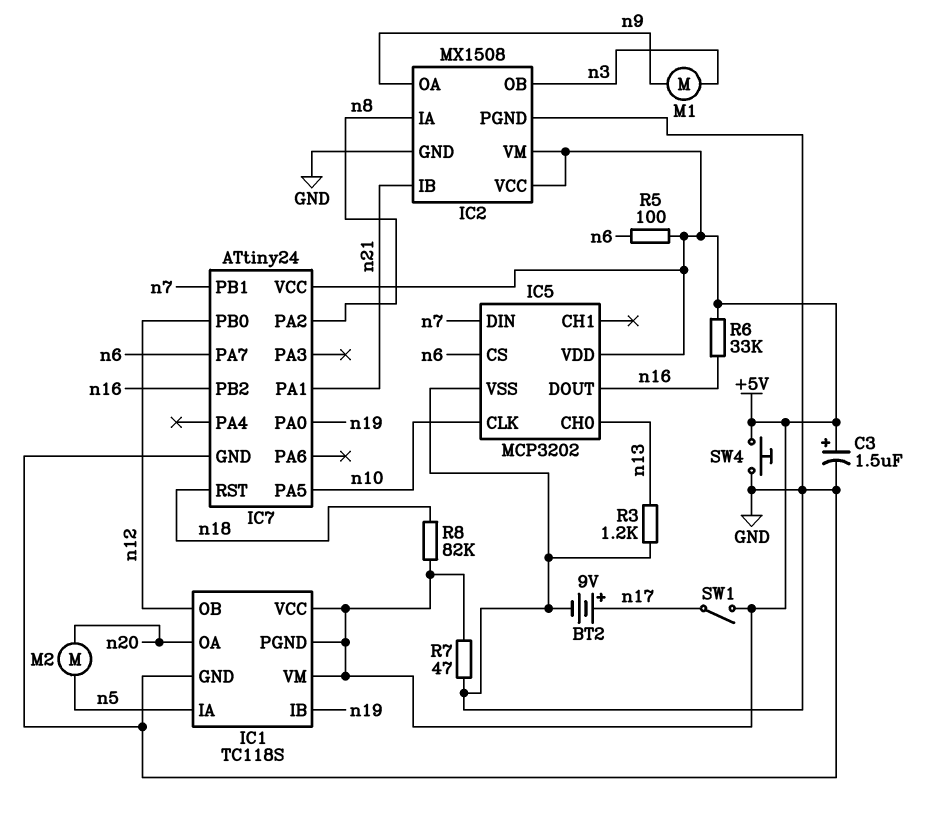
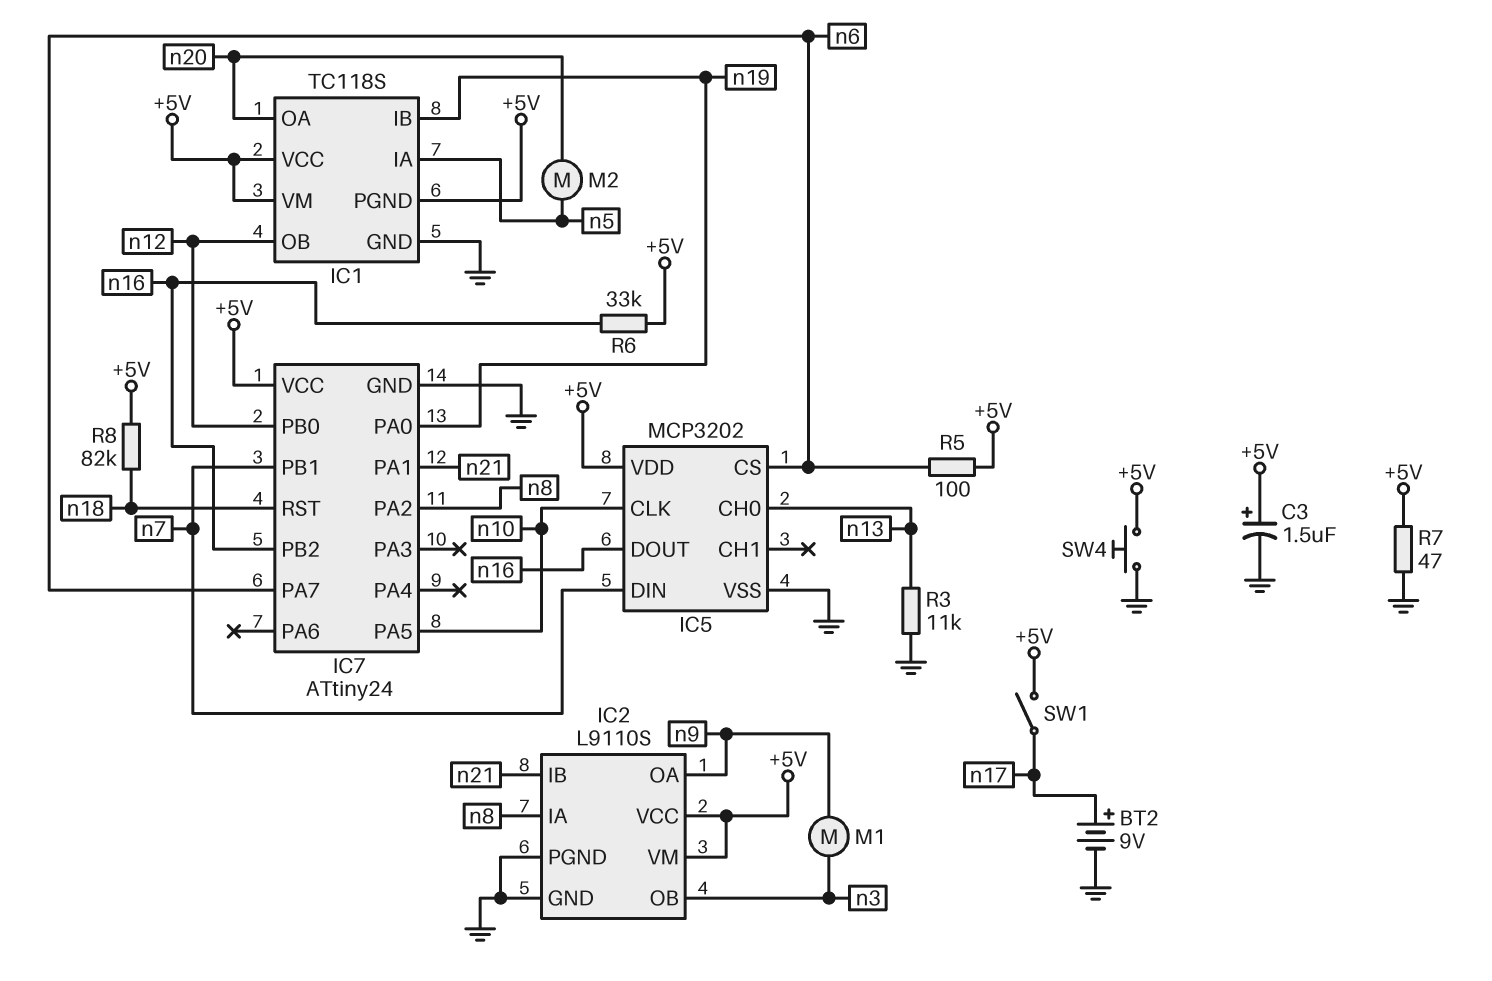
IC2: MX1508 -> L9110S
R3: 1.2k (GND, n13) -> 11k (GND, n13)

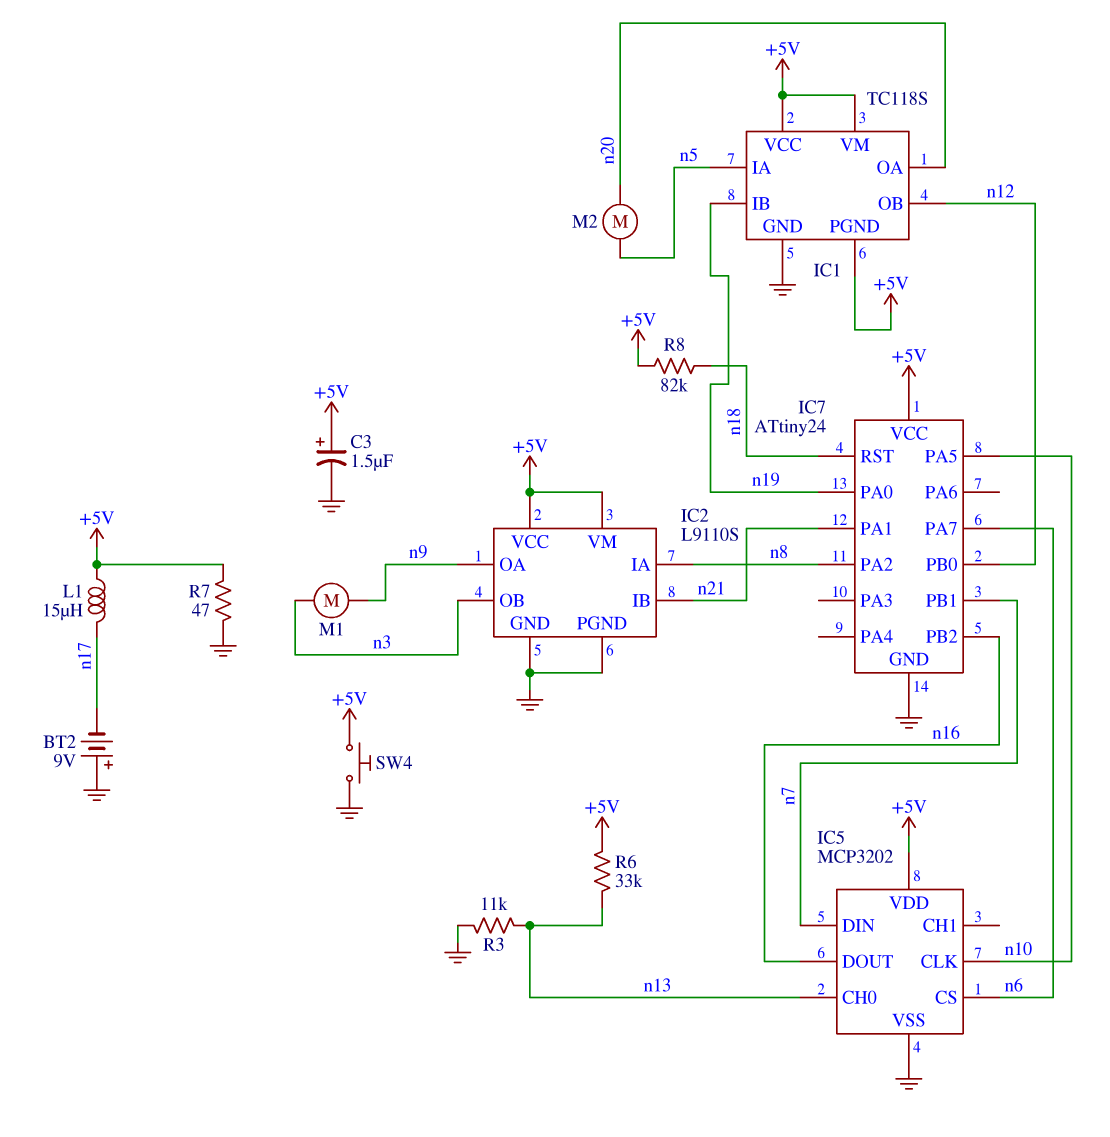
BT2: 9V (plus n17, minus GND) -> 9V (plus GND, minus n17)
L1: none -> 15uH (+5V, n17)
R5: 100 (+5V, n6) -> none
R6: 33k (+5V, n16) -> 33k (+5V, n13)
SW1: switch (+5V, n17) -> none

